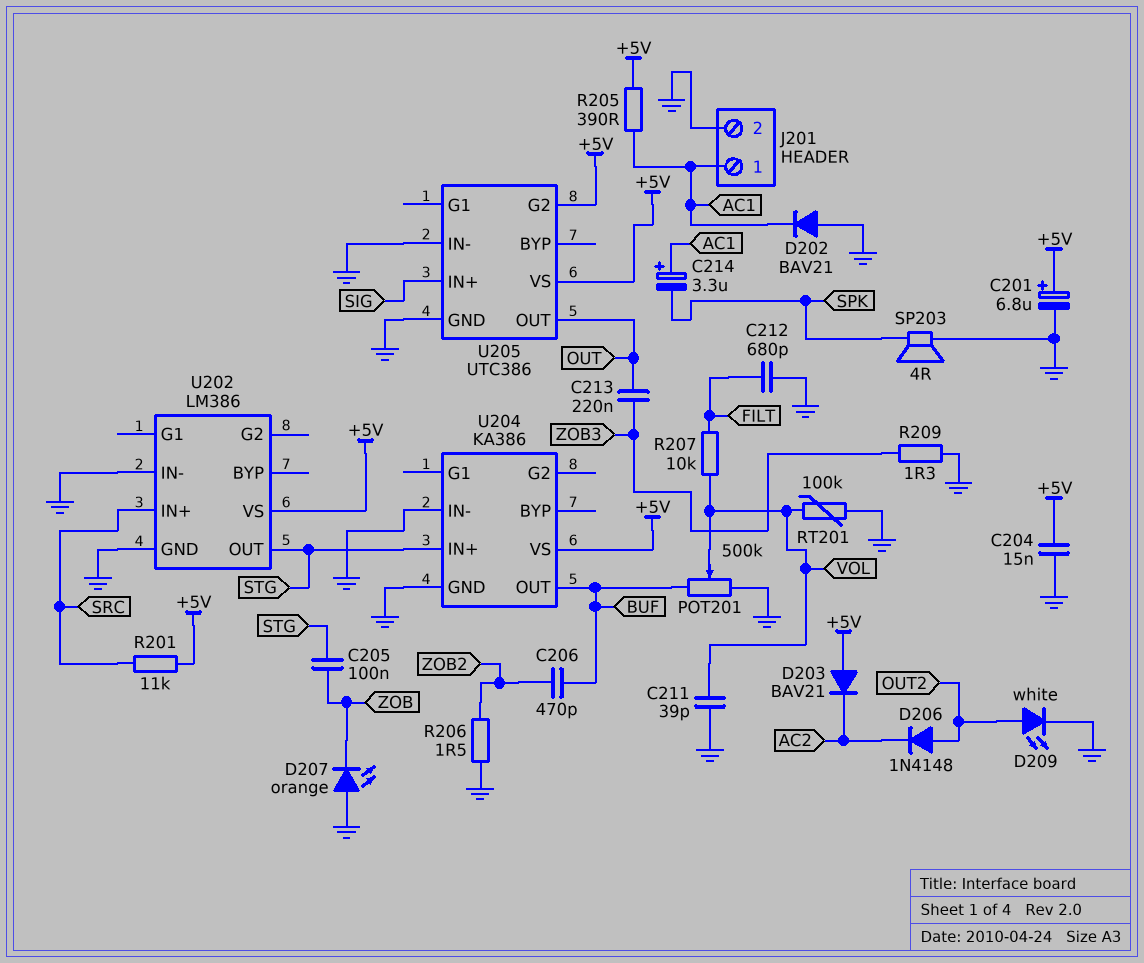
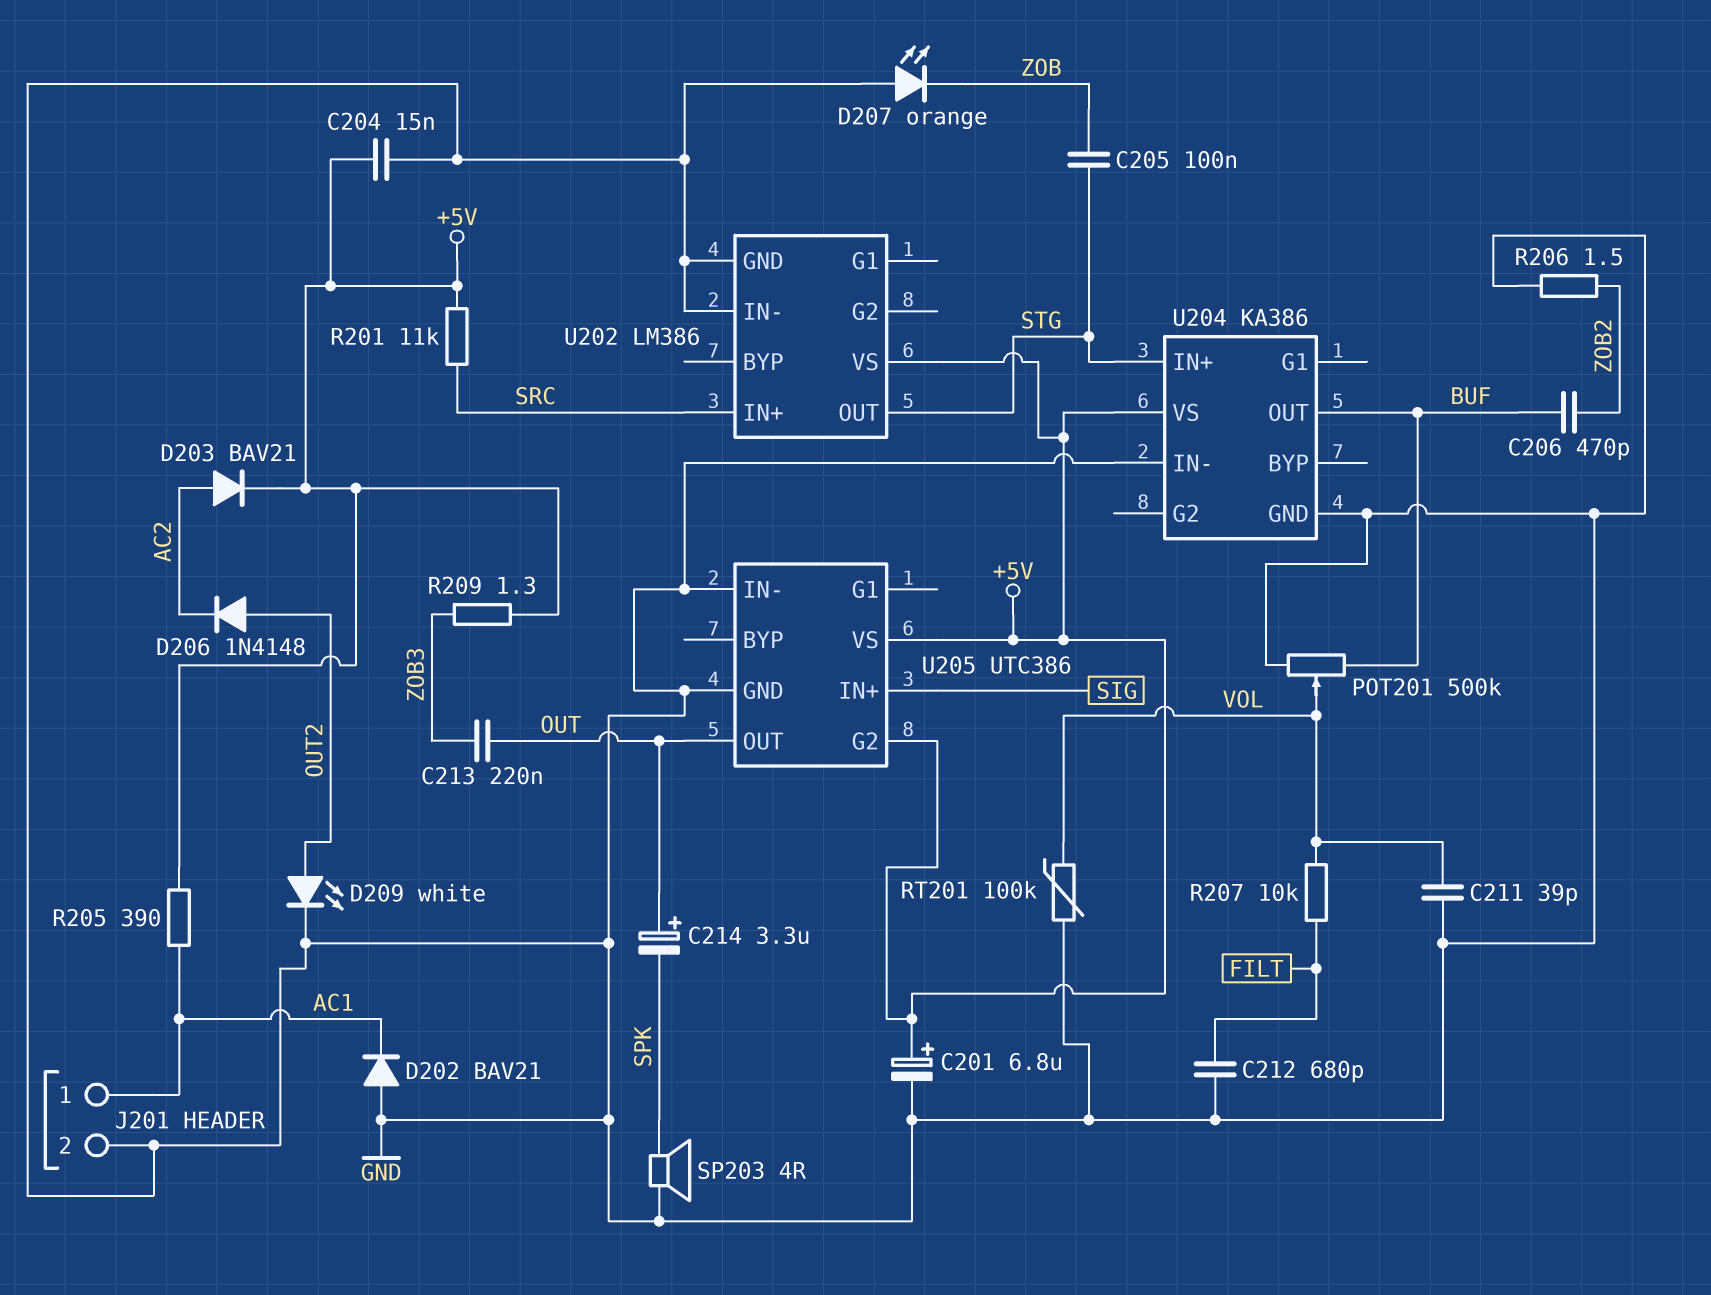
C214: 3.3uF (plus AC1, minus SPK) -> 3.3uF (plus OUT, minus SPK)
D203: diode BAV21 (A +5V, K AC2) -> diode BAV21 (A AC2, K +5V)
R209: 1.3 (GND, ZOB3) -> 1.3 (+5V, ZOB3)

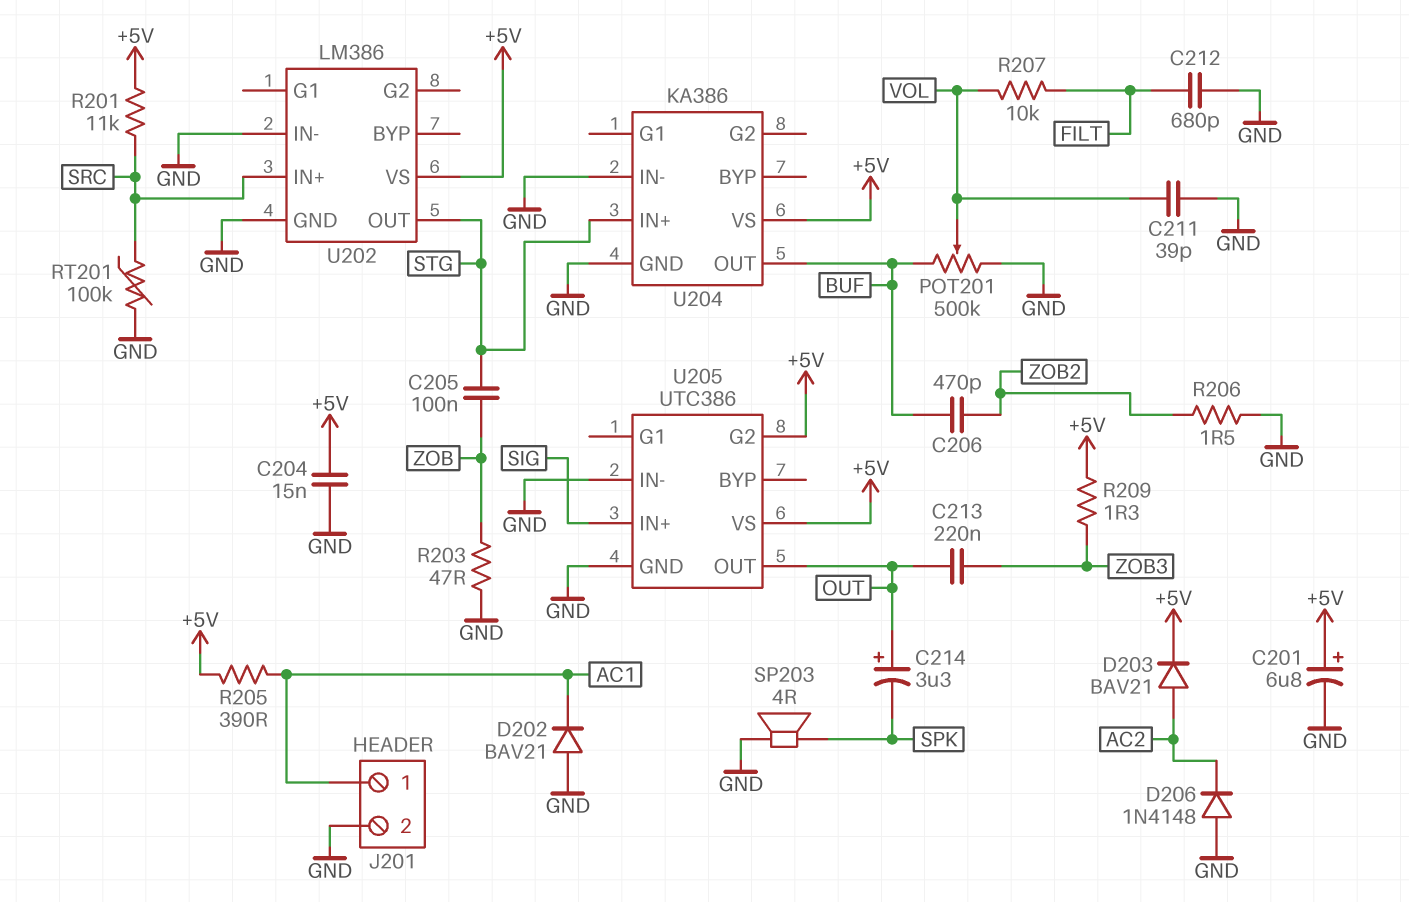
D206: diode 1N4148 (A OUT2, K AC2) -> diode 1N4148 (A GND, K AC2)
D207: LED orange (A GND, K ZOB) -> none
D209: LED white (A OUT2, K GND) -> none
R203: none -> 47 (GND, ZOB)
RT201: 100k (GND, VOL) -> 100k (GND, SRC)

